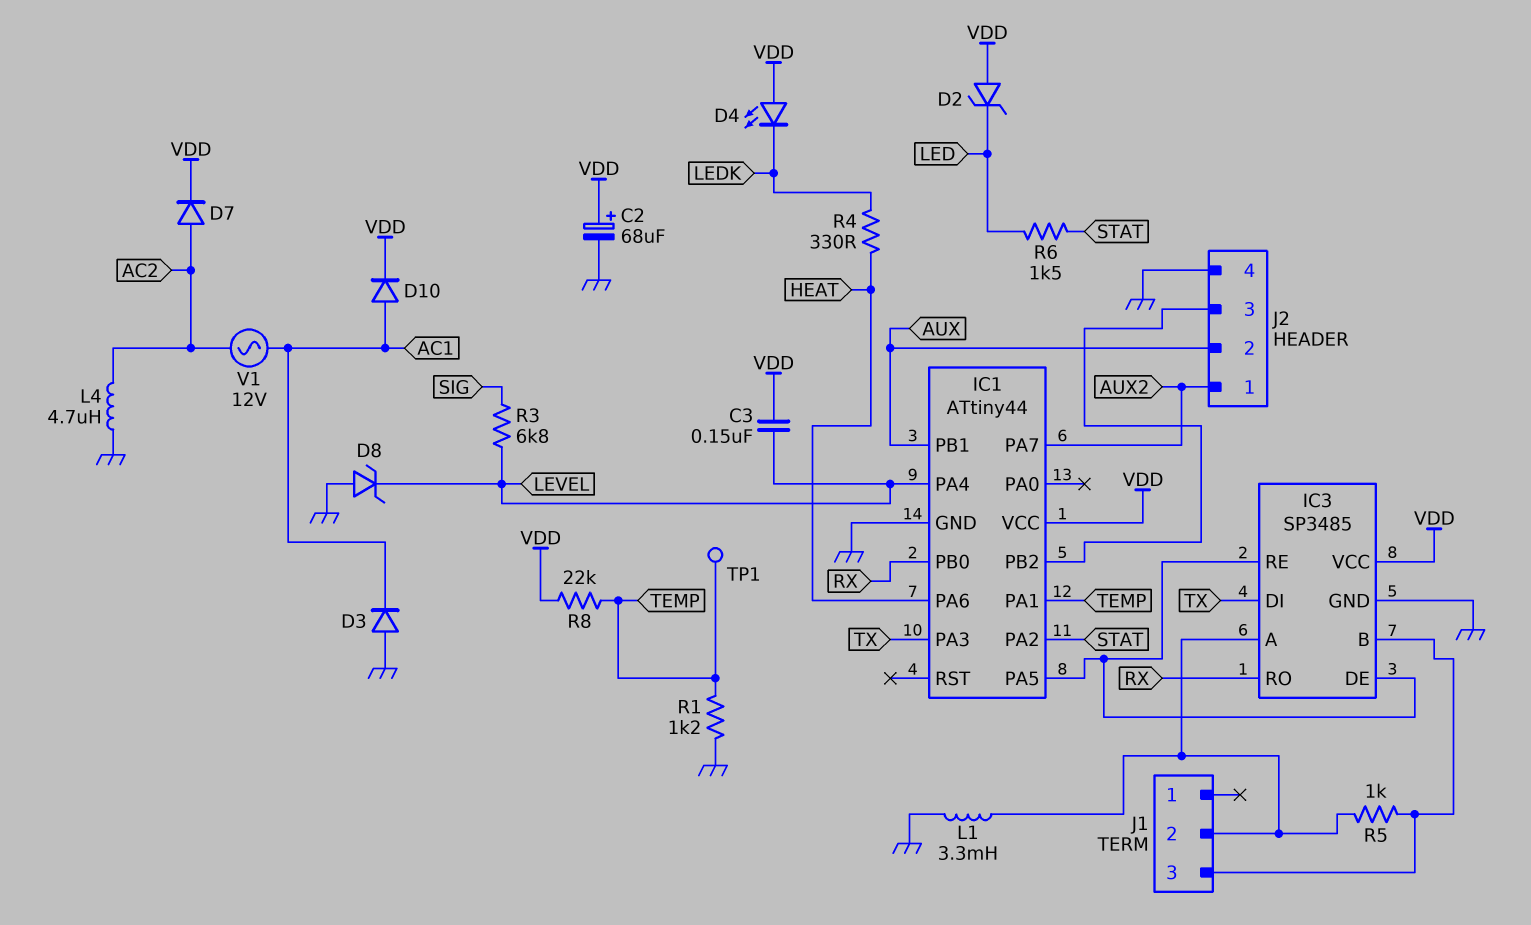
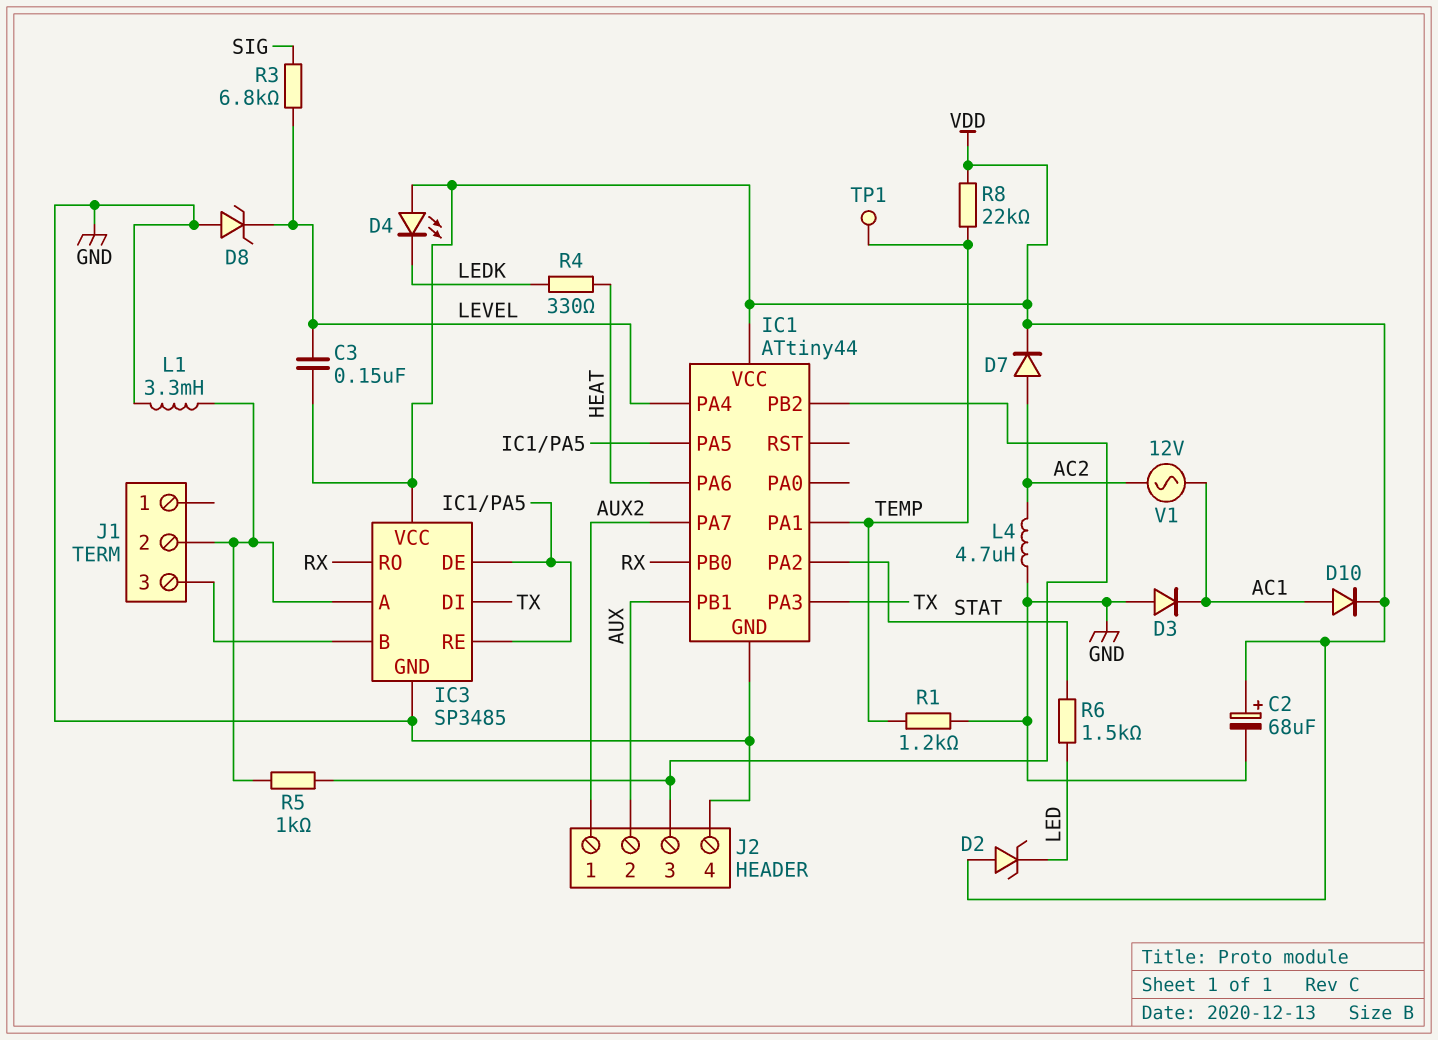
R5: 1k (IC3/A, IC3/B) -> 1k (IC1/PB2, IC3/A)

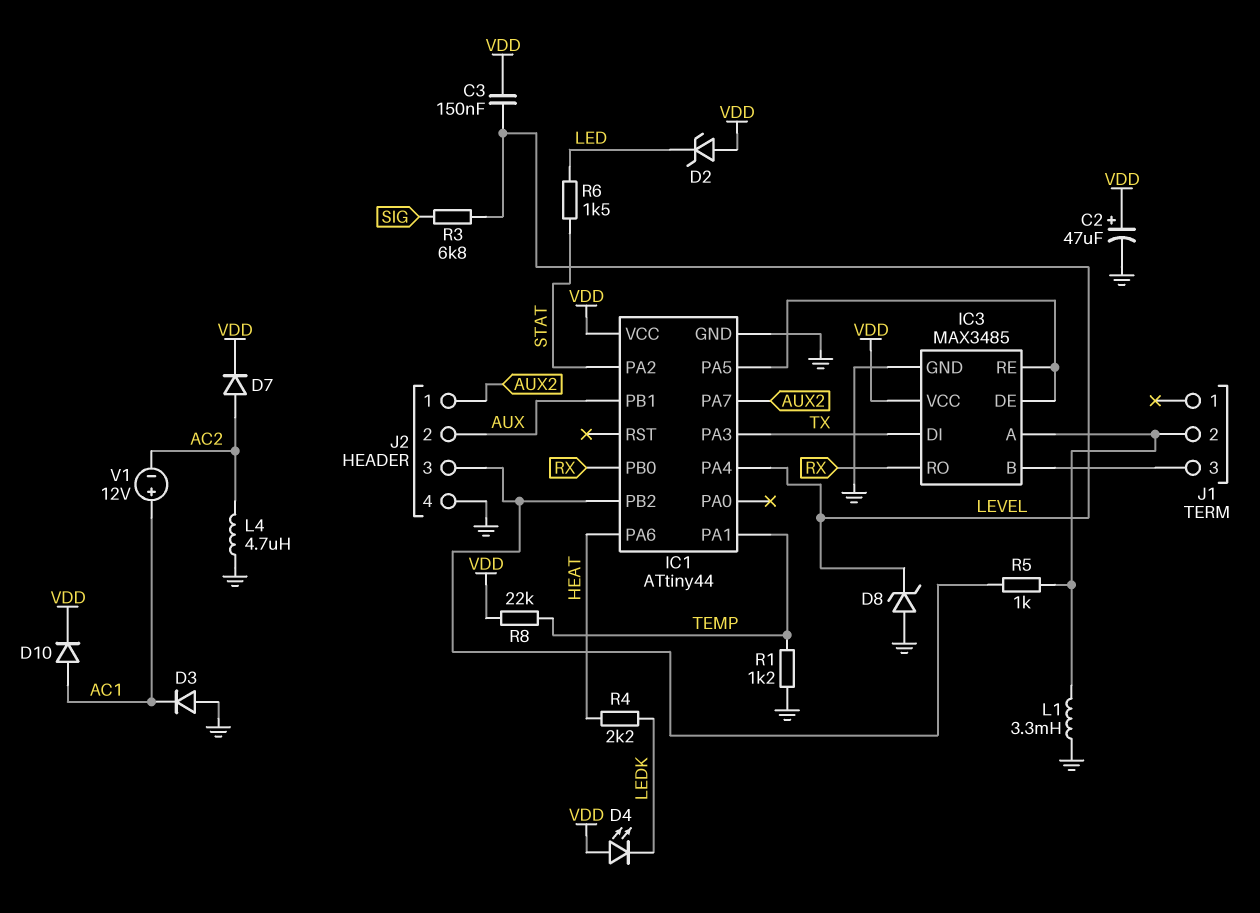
C2: 68uF (plus VDD, minus GND) -> 47uF (plus VDD, minus GND)
IC3: SP3485 -> MAX3485
R4: 330 (HEAT, LEDK) -> 2.2k (HEAT, LEDK)
TP1: test point (TEMP) -> none
V1: AC 12V (AC1, AC2) -> 12V (plus AC1, minus AC2)

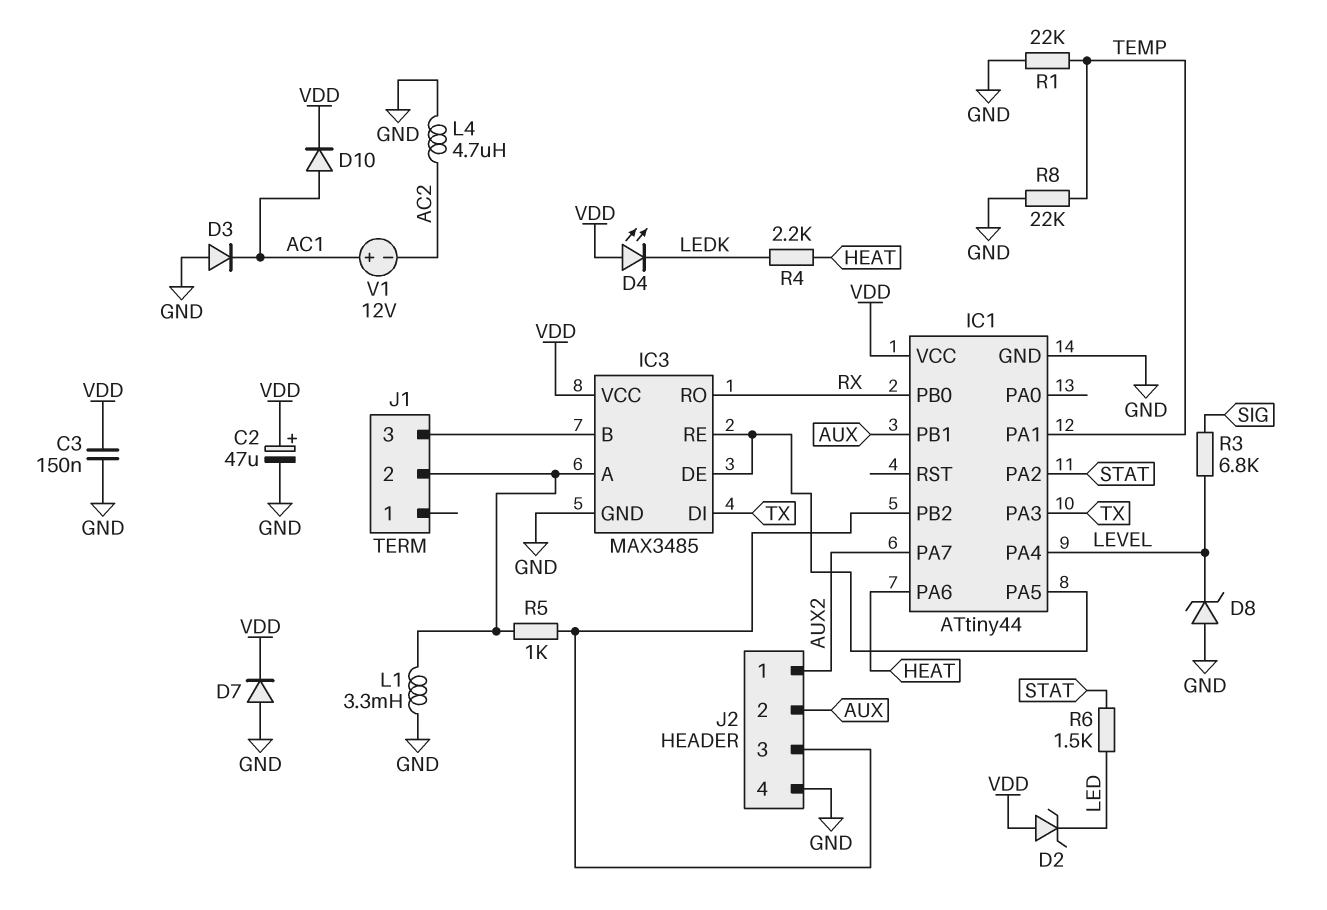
C3: 150nF (LEVEL, VDD) -> 150nF (GND, VDD)
D7: diode (A AC2, K VDD) -> diode (A GND, K VDD)
R1: 1.2k (GND, TEMP) -> 22k (GND, TEMP)
R8: 22k (TEMP, VDD) -> 22k (GND, TEMP)

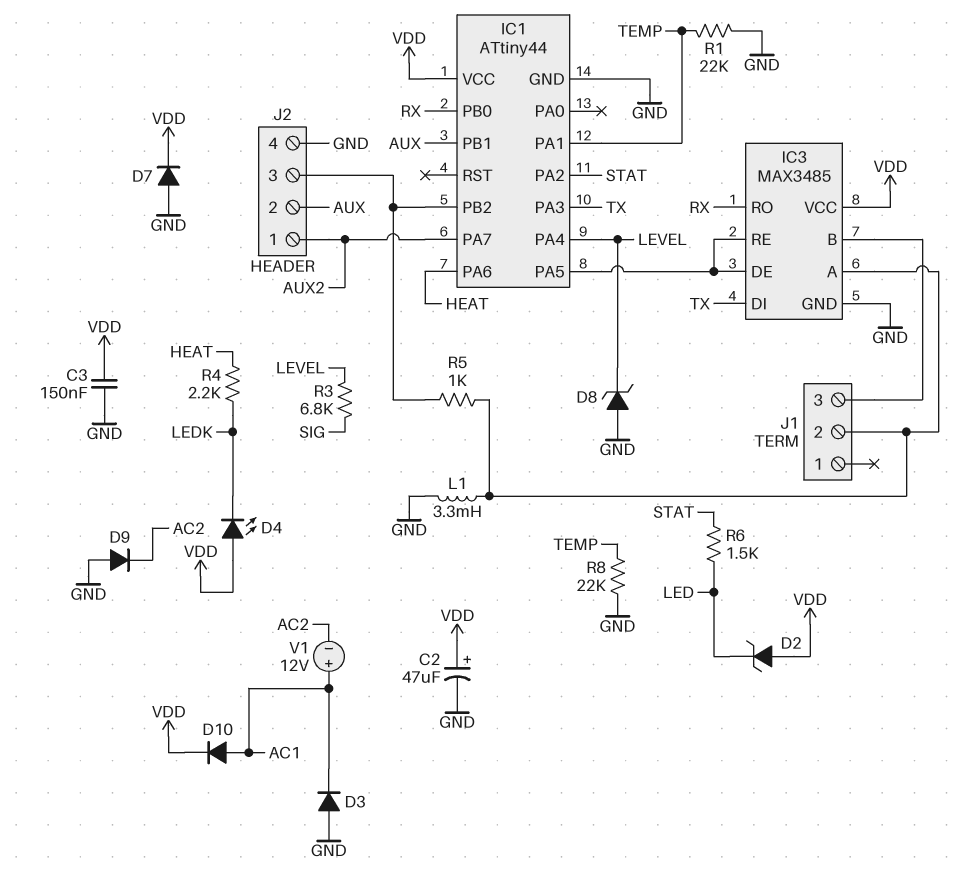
D9: none -> diode (A GND, K AC2)
L4: 4.7uH (AC2, GND) -> none

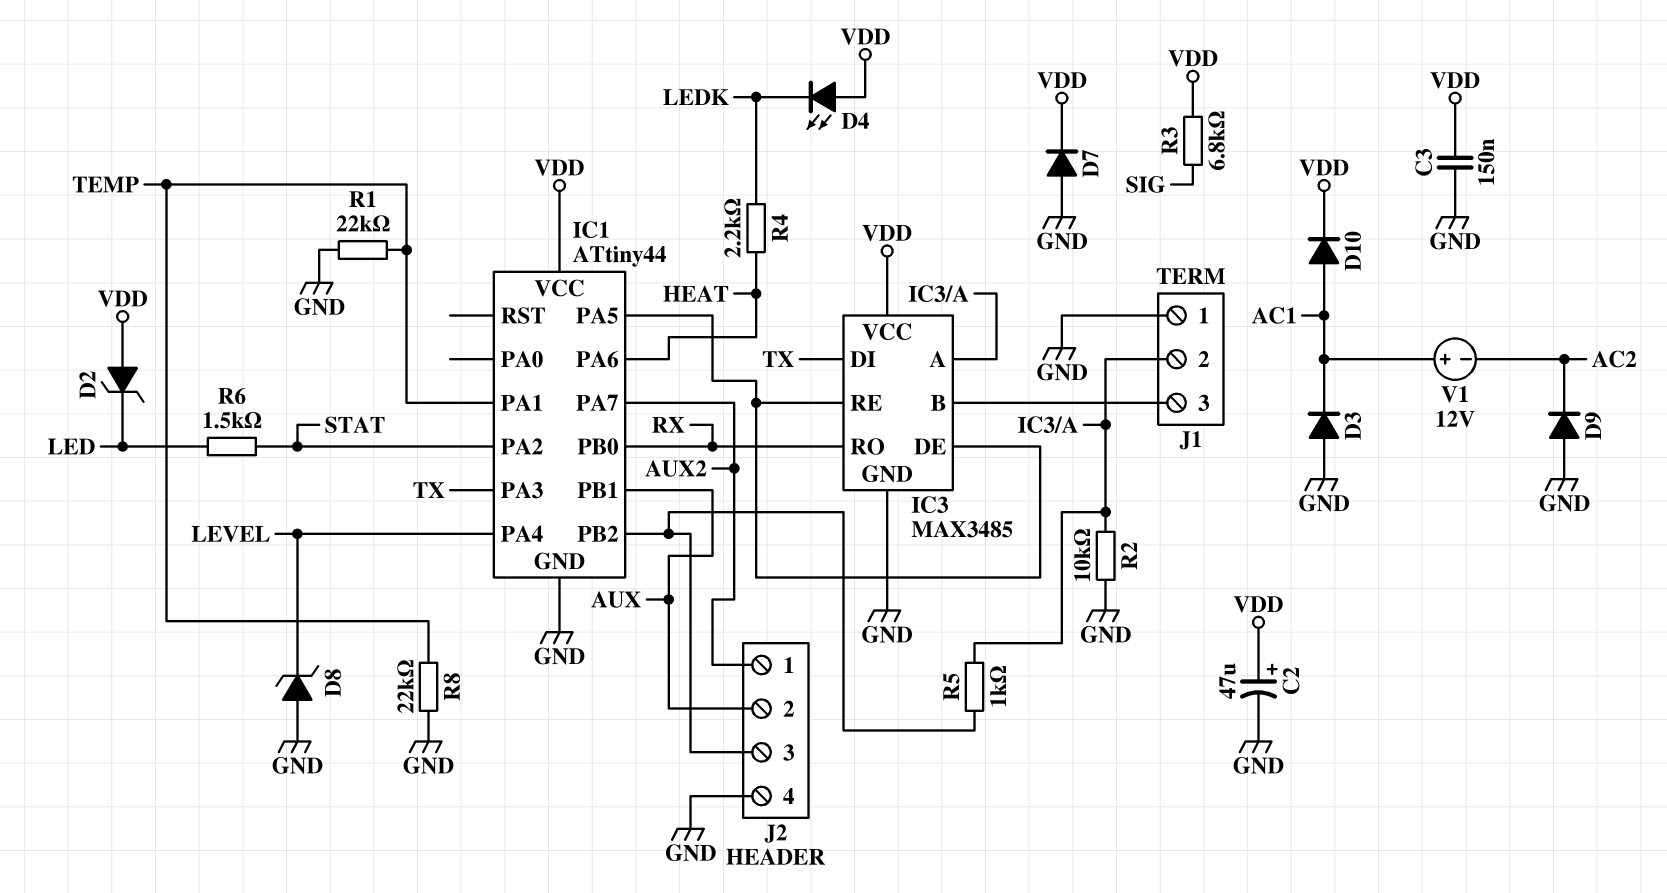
J1 pin 1: none -> GND
L1: 3.3mH (GND, IC3/A) -> none
R2: none -> 10k (GND, IC3/A)
R3: 6.8k (LEVEL, SIG) -> 6.8k (SIG, VDD)

